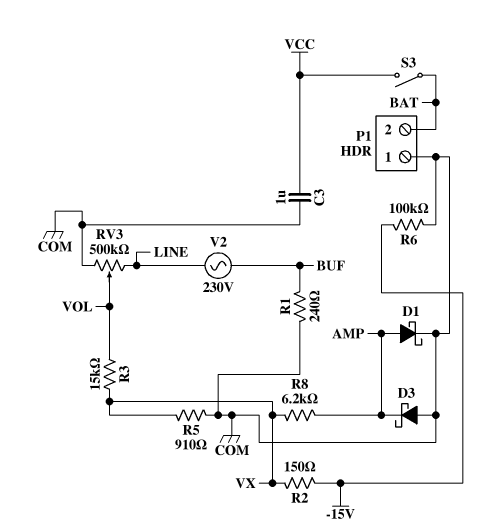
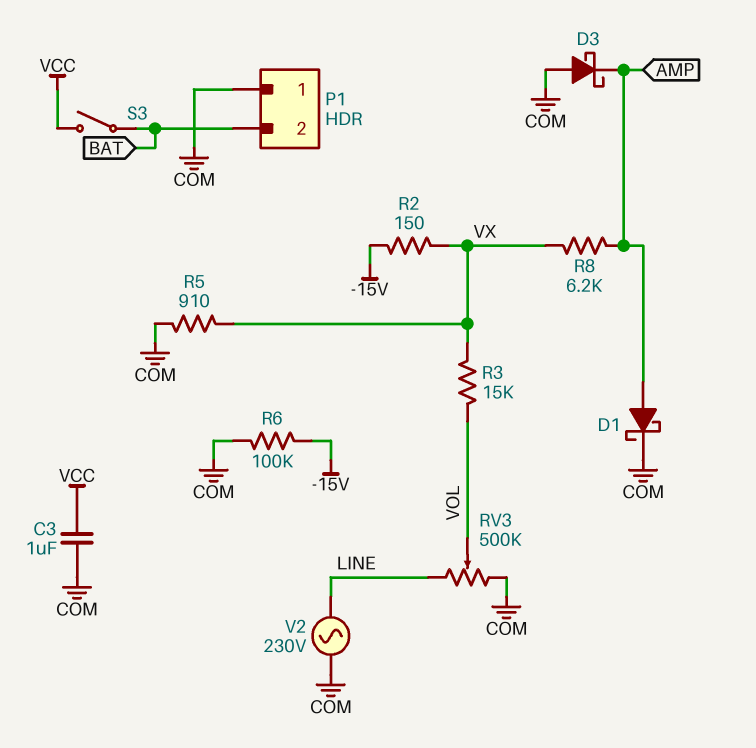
R1: 240 (BUF, COM) -> none
V2: AC 230V (BUF, LINE) -> AC 230V (COM, LINE)

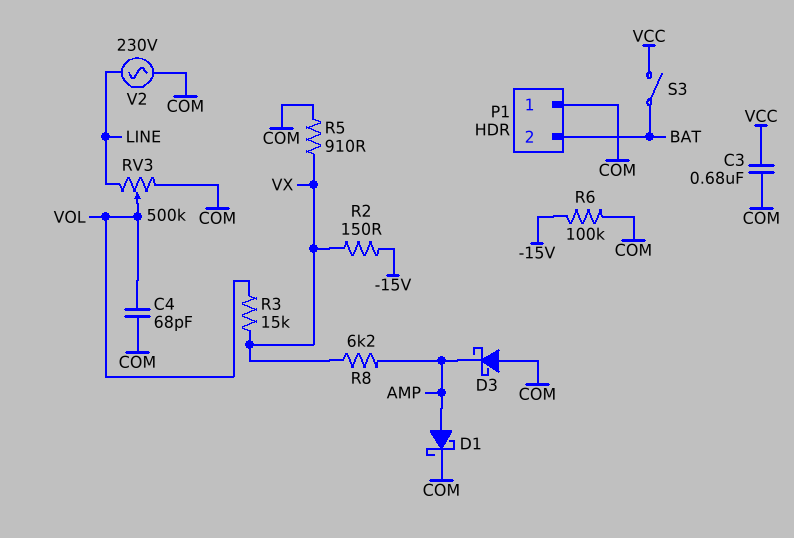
C3: 1uF (COM, VCC) -> 680nF (COM, VCC)
C4: none -> 68pF (COM, VOL)

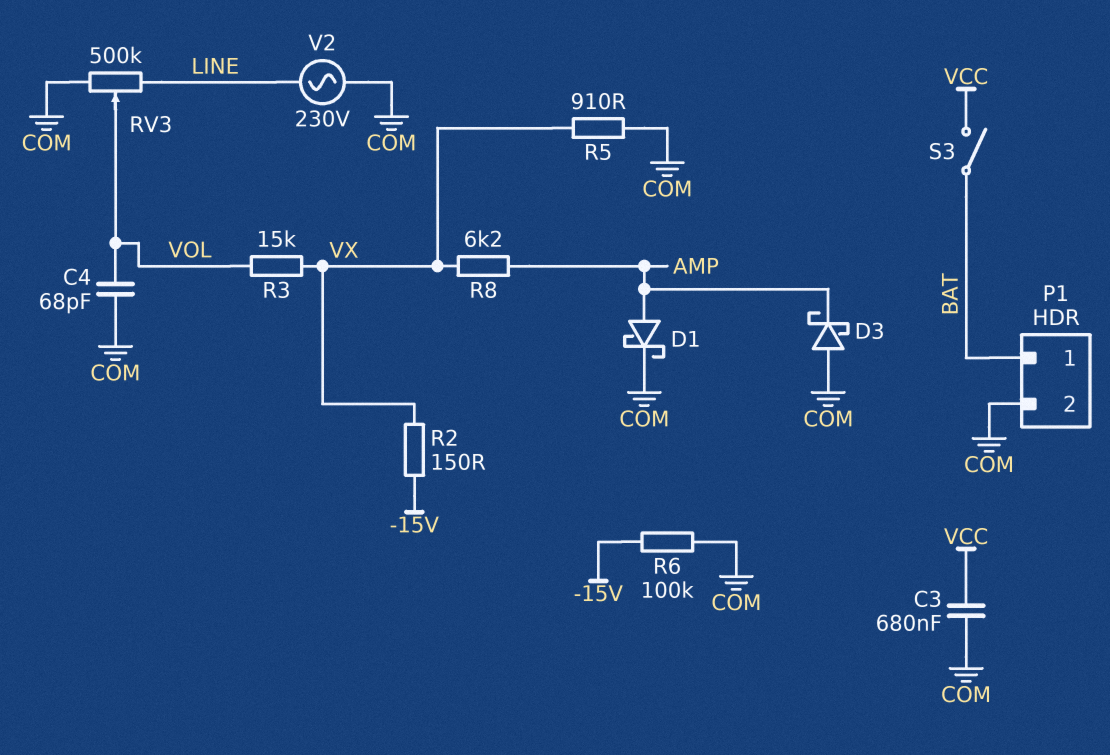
P1 pin 1: COM -> BAT
P1 pin 2: BAT -> COM

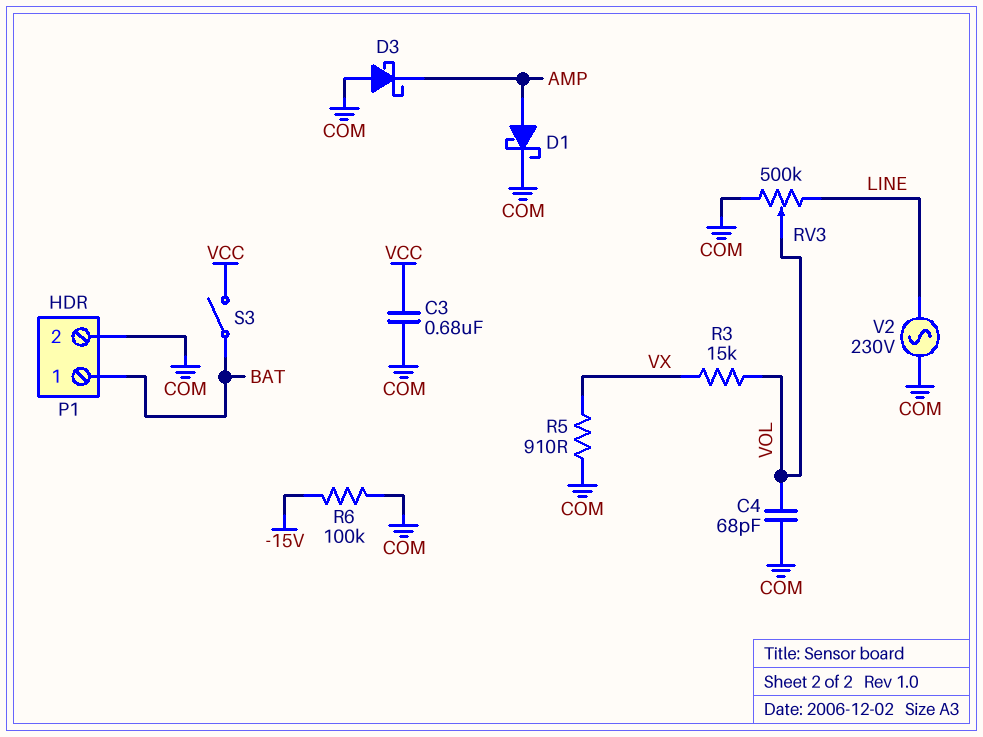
R2: 150 (-15V, VX) -> none
R8: 6.2k (AMP, VX) -> none

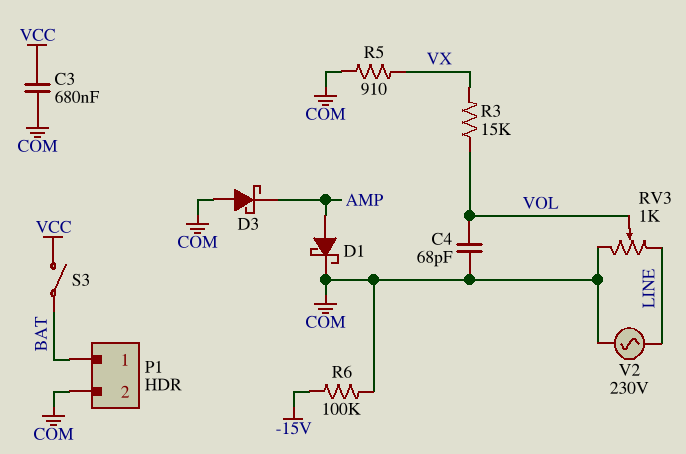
RV3: 500k (COM, LINE, wiper VOL) -> 1k (COM, LINE, wiper VOL)

